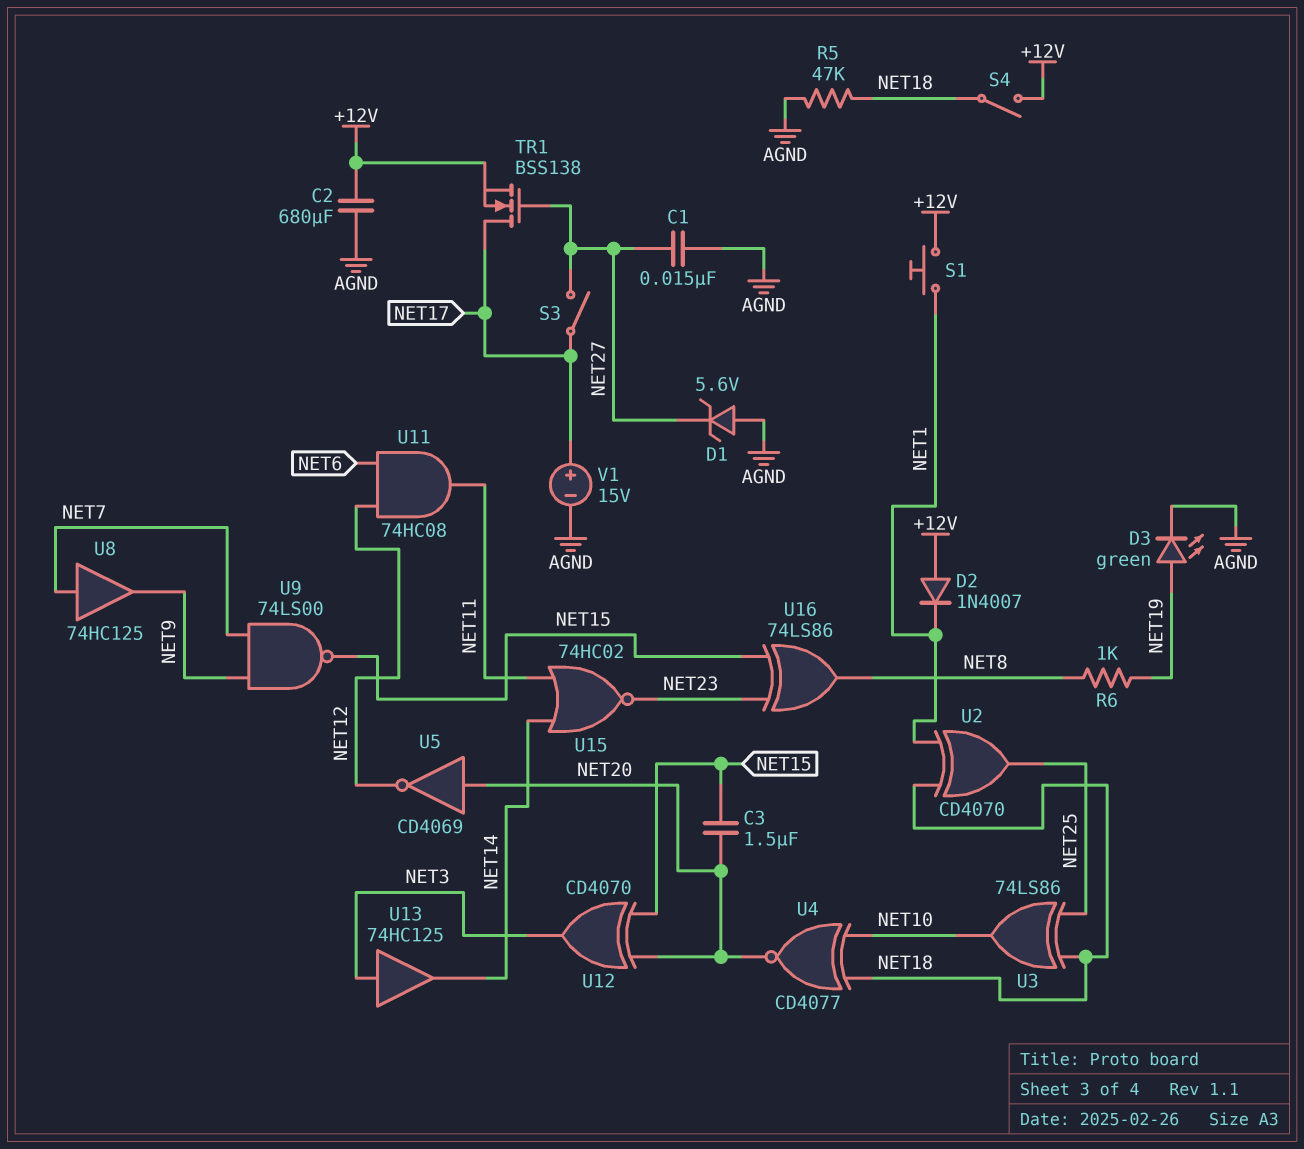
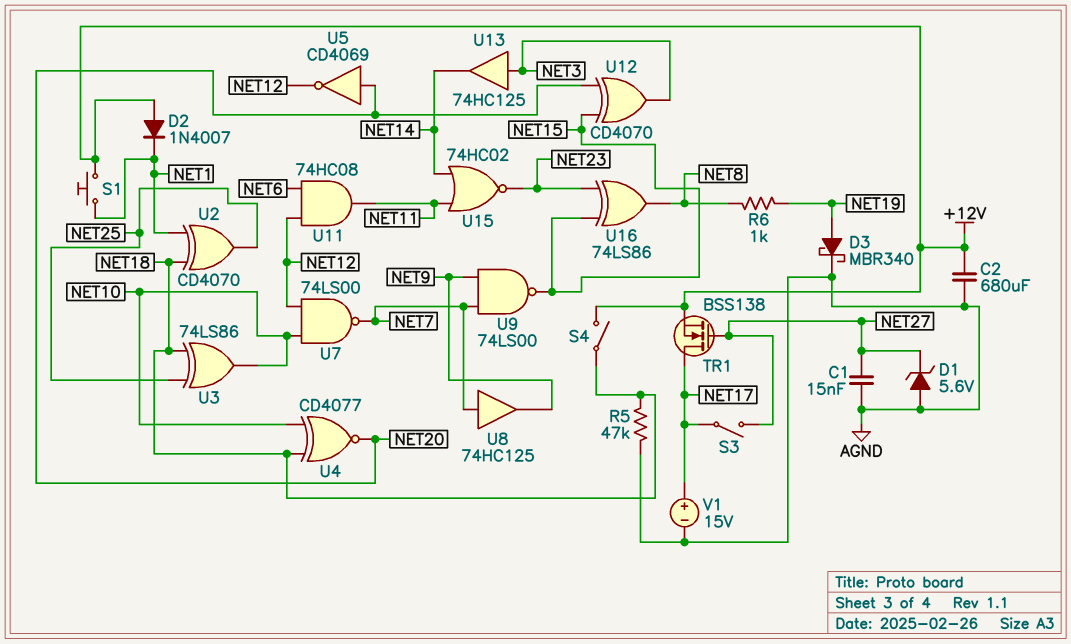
C3: 1.5uF (NET15, NET20) -> none
D3: LED green (A NET19, K AGND) -> schottky MBR340 (A NET19, K AGND)
U7: none -> NAND 74LS00 (in NET10, in NET12, out NET7)

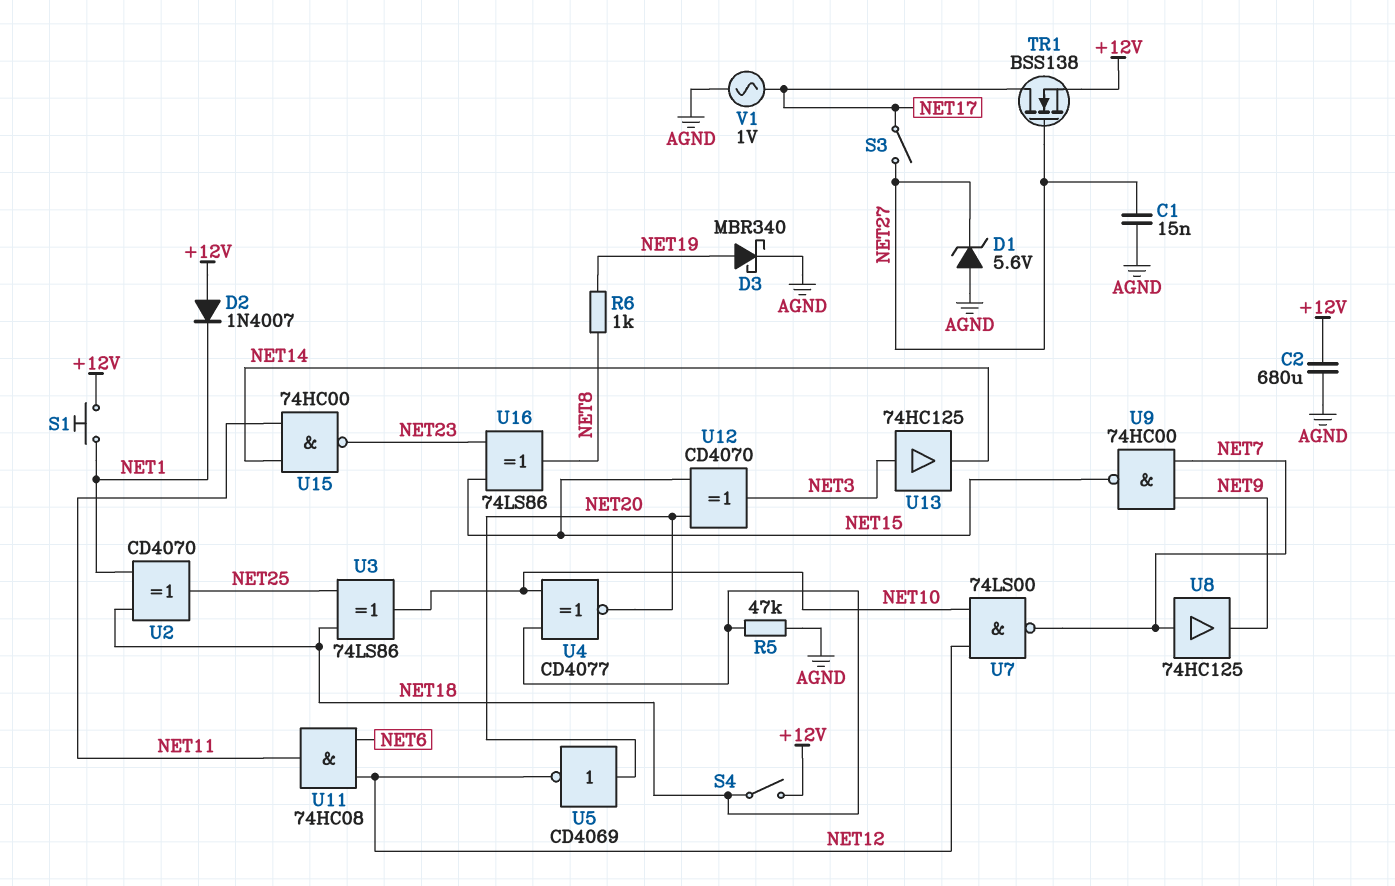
U9: NAND 74LS00 (in NET7, in NET9, out NET15) -> NAND 74HC00 (in NET7, in NET9, out NET15)
U15: NOR 74HC02 (in NET11, in NET14, out NET23) -> NAND 74HC00 (in NET11, in NET14, out NET23)
V1: 15V (plus NET17, minus AGND) -> AC 1V (AGND, NET17)

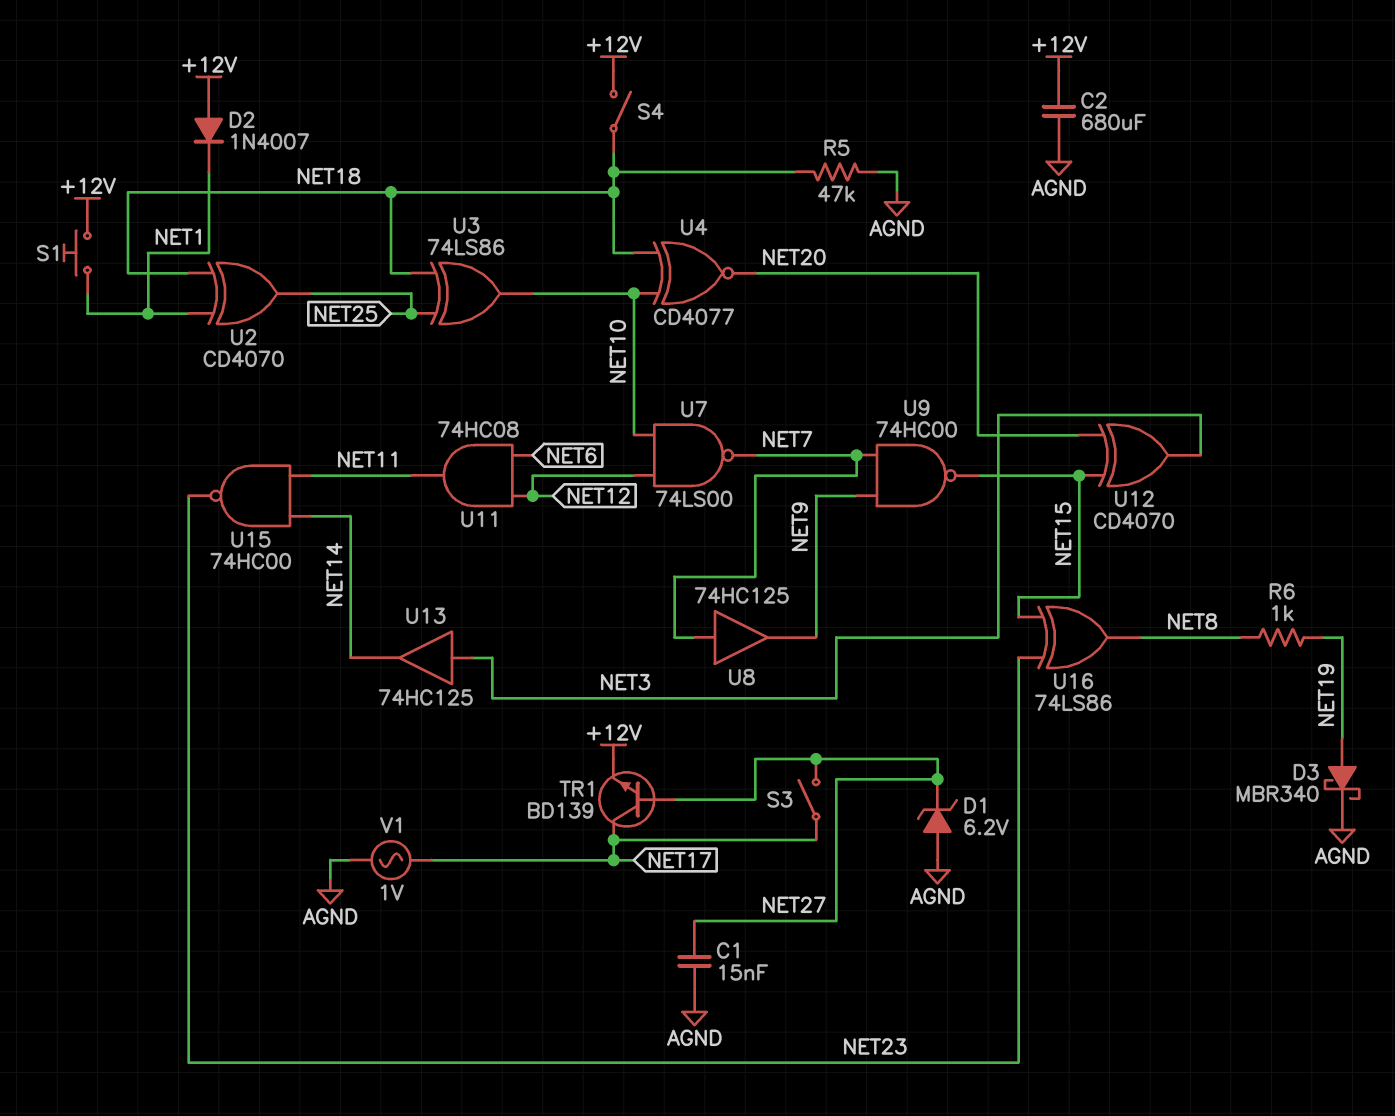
D1: zener 5.6V (A AGND, K NET27) -> zener 6.2V (A AGND, K NET27)
TR1: NMOS BSS138 (G NET27, D NET17, S +12V) -> NPN BD139 (B NET27, C NET17, E +12V)
U5: NOT CD4069 (in NET20, out NET12) -> none

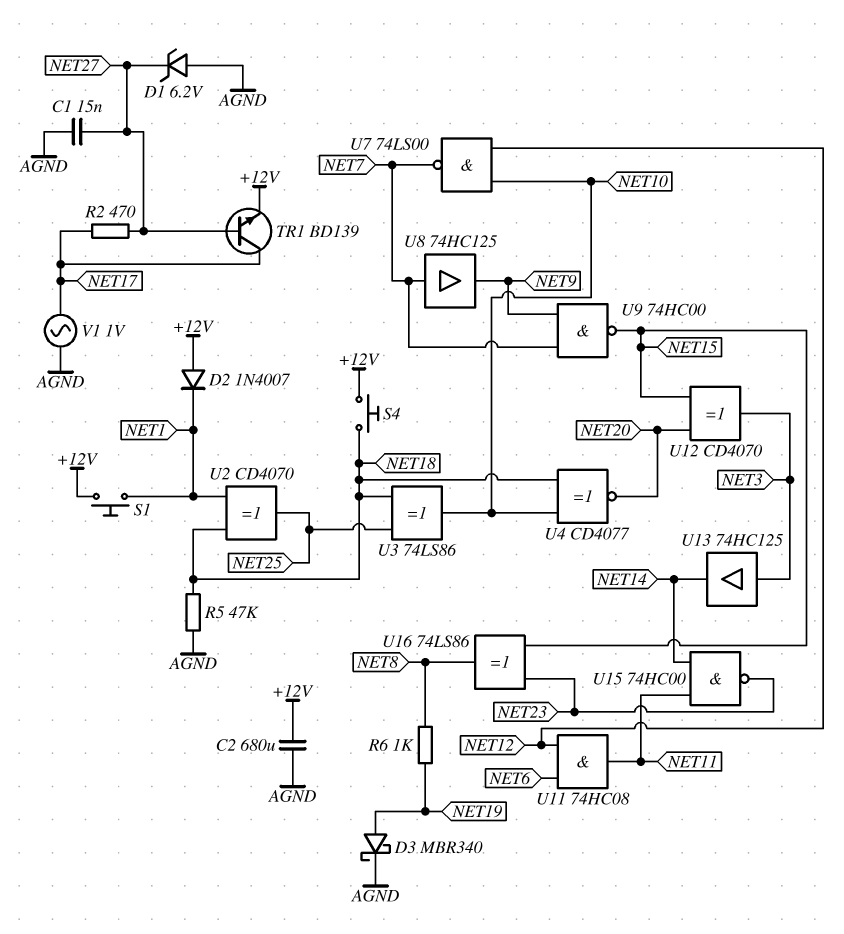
R2: none -> 470 (NET17, NET27)
S3: switch (NET17, NET27) -> none
S4: switch (+12V, NET18) -> button (+12V, NET18)

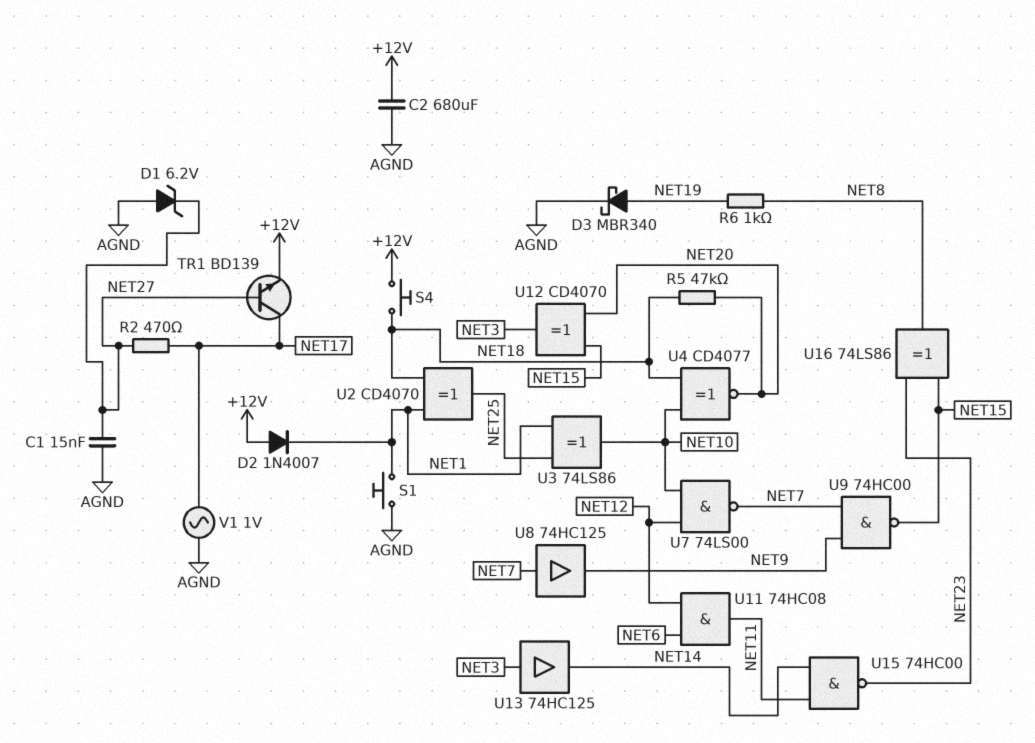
R5: 47k (AGND, NET18) -> 47k (NET18, NET20)
S1: button (+12V, NET1) -> button (AGND, NET1)
U3: XOR 74LS86 (in NET18, in NET25, out NET10) -> XOR 74LS86 (in NET1, in NET25, out NET10)

